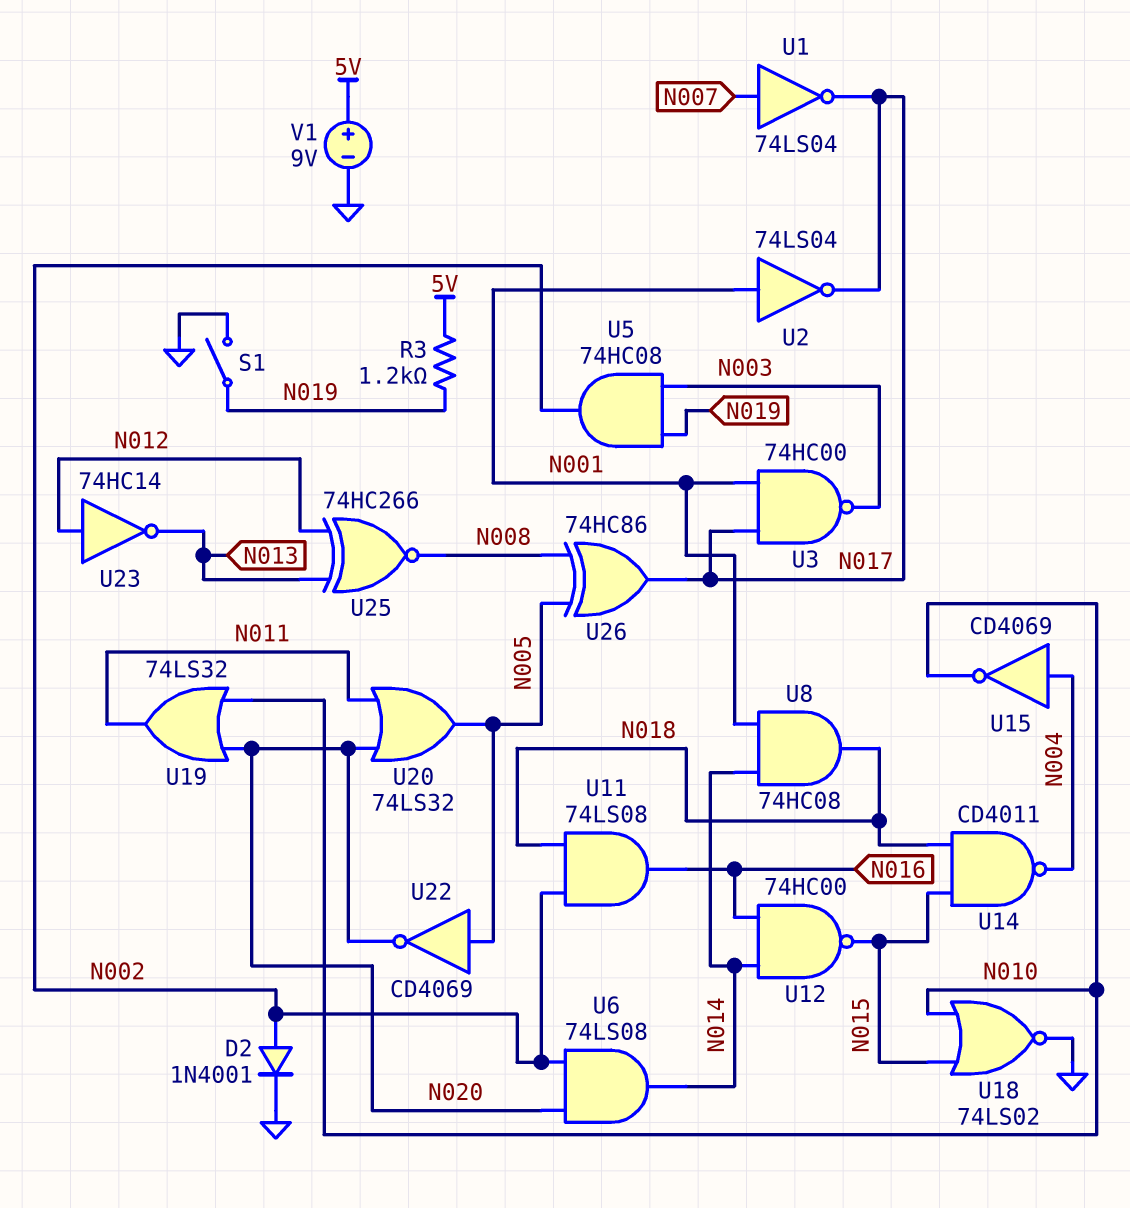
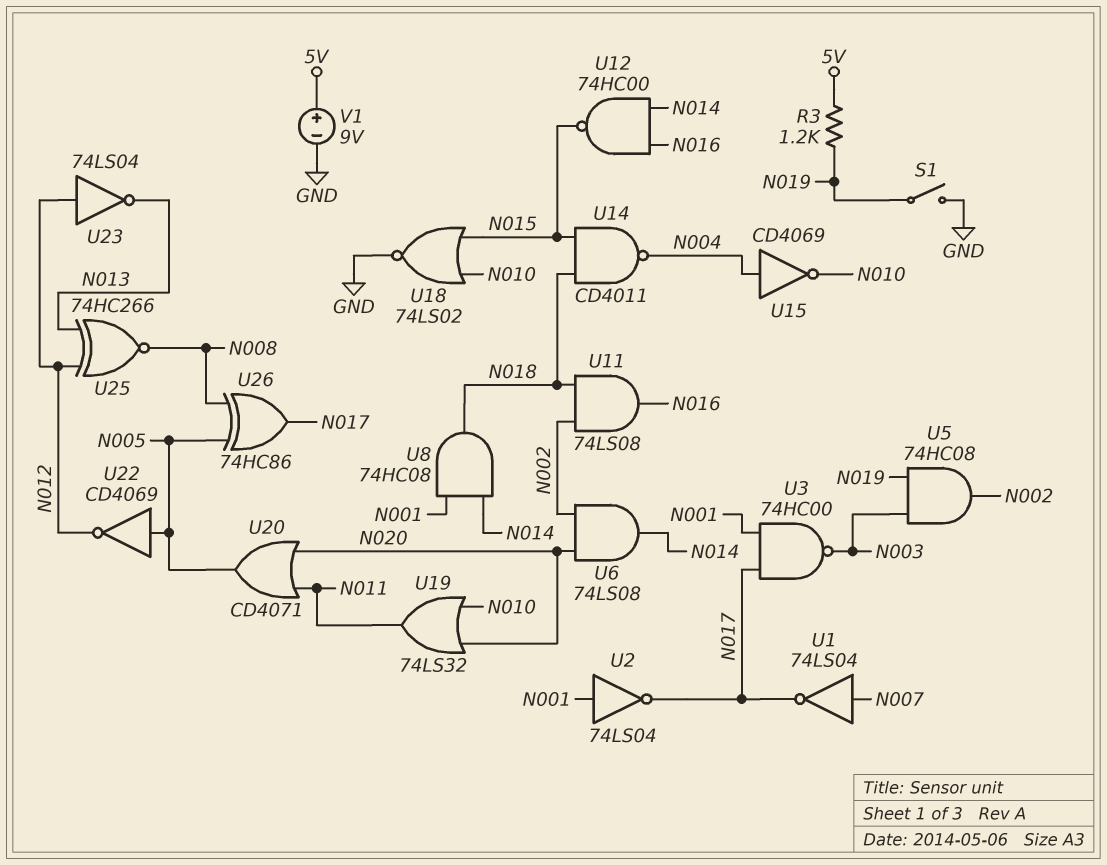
D2: diode 1N4001 (A N002, K GND) -> none
U20: OR 74LS32 (in N011, in N020, out N005) -> OR CD4071 (in N011, in N020, out N005)
U22: NOT CD4069 (in N005, out N020) -> NOT CD4069 (in N005, out N012)
U23: NOT 74HC14 (in N012, out N013) -> NOT 74LS04 (in N012, out N013)

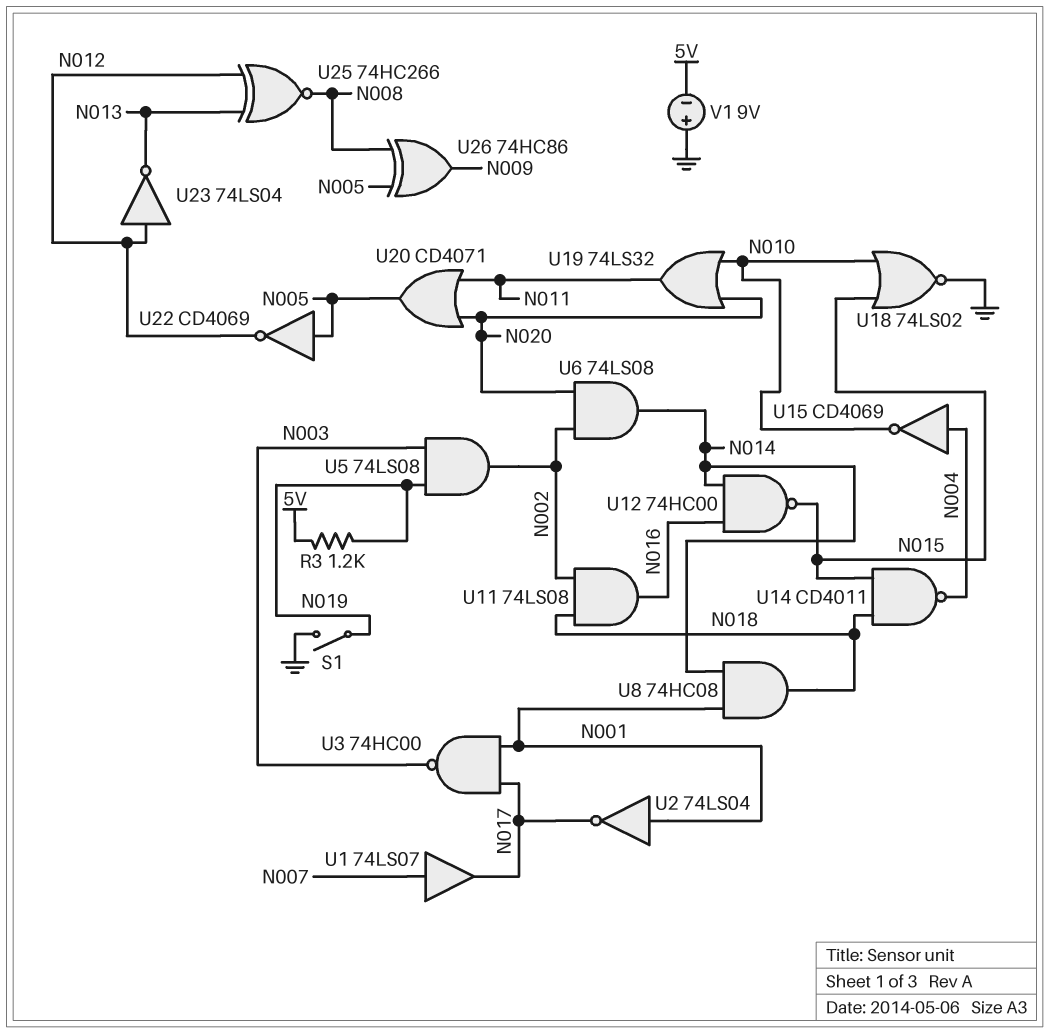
U1: NOT 74LS04 (in N007, out N017) -> buffer 74LS07 (in N007, out N017)
U5: AND 74HC08 (in N003, in N019, out N002) -> AND 74LS08 (in N003, in N019, out N002)
U26: XOR 74HC86 (in N005, in N008, out N017) -> XOR 74HC86 (in N005, in N008, out N009)
V1: 9V (plus 5V, minus GND) -> 9V (plus GND, minus 5V)

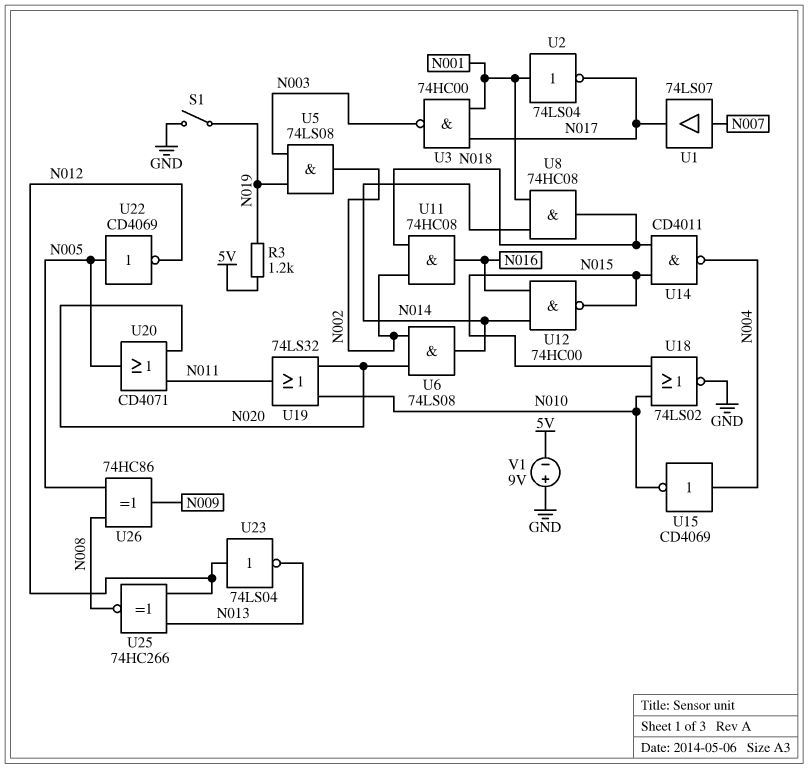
U11: AND 74LS08 (in N002, in N018, out N016) -> AND 74HC08 (in N002, in N018, out N016)

